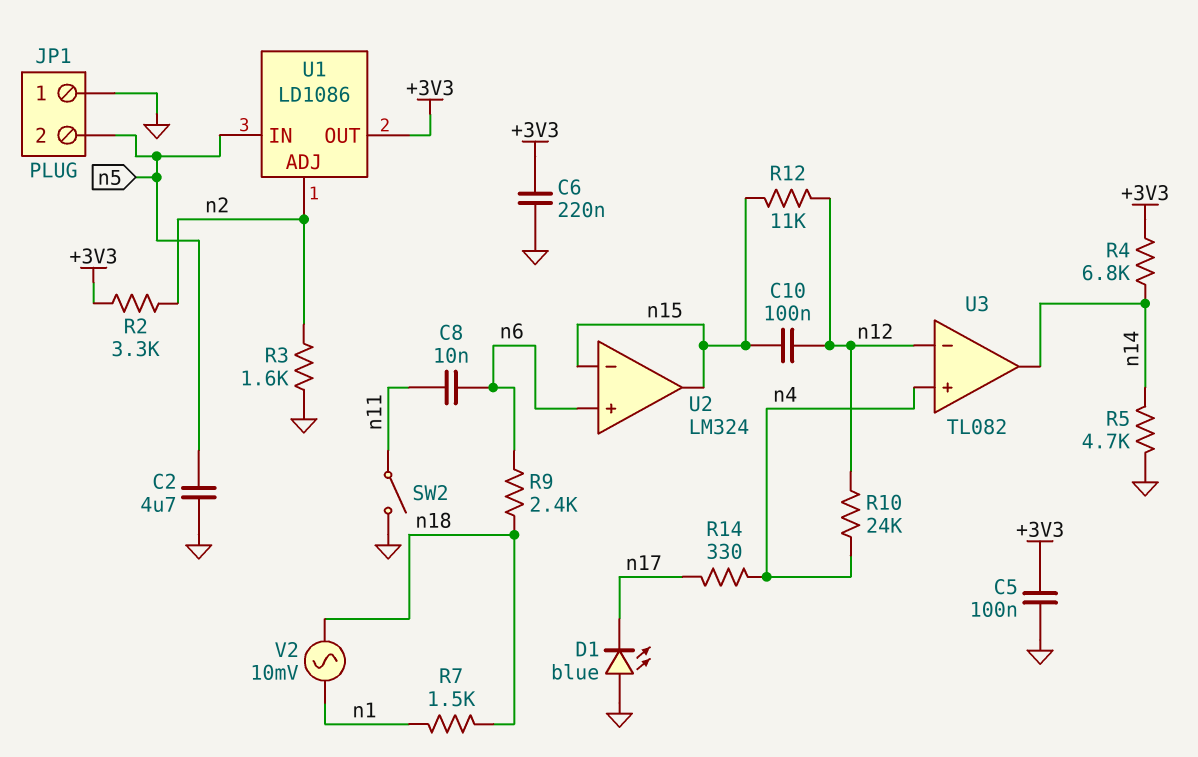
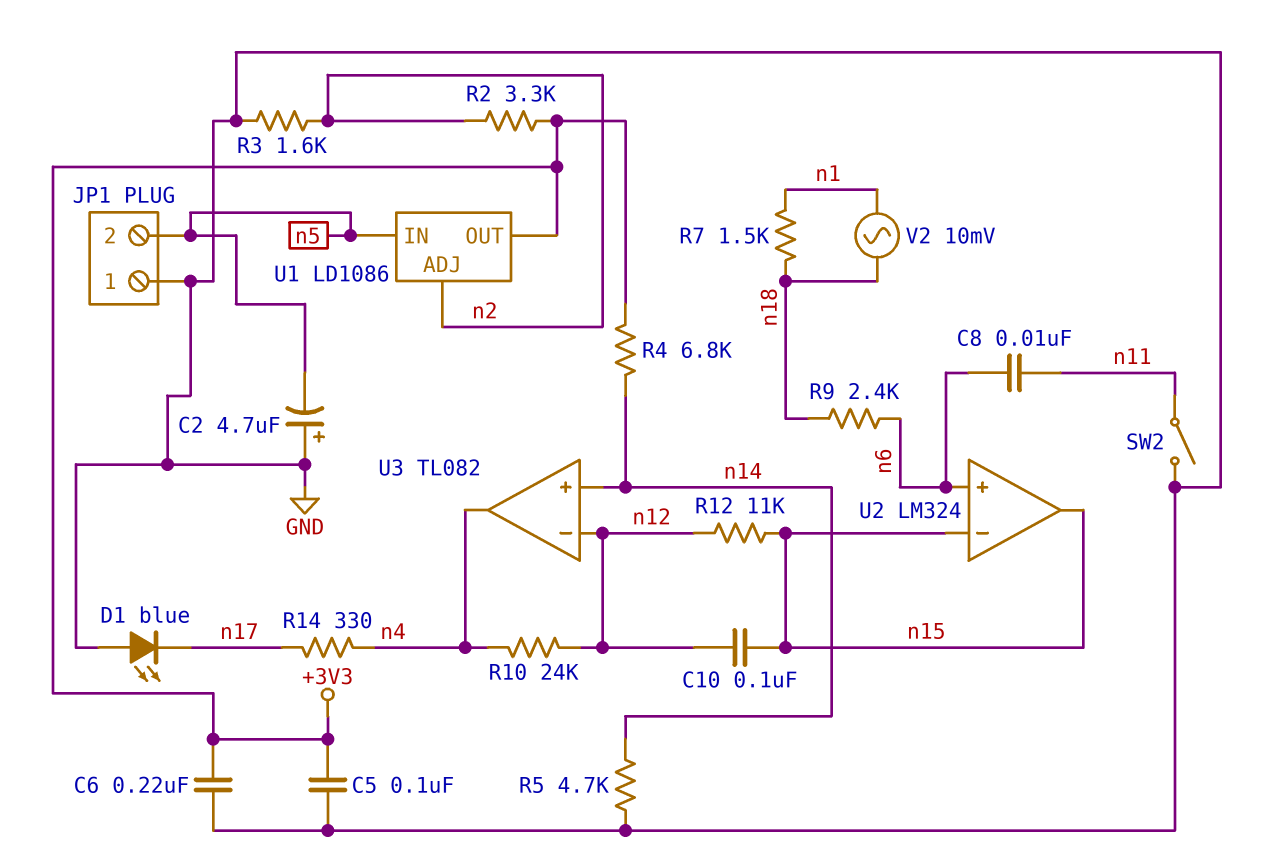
C2: 4.7uF (GND, n5) -> 4.7uF (plus GND, minus n5)
U3 pin in+: n4 -> n14
U3 pin out: n14 -> n4

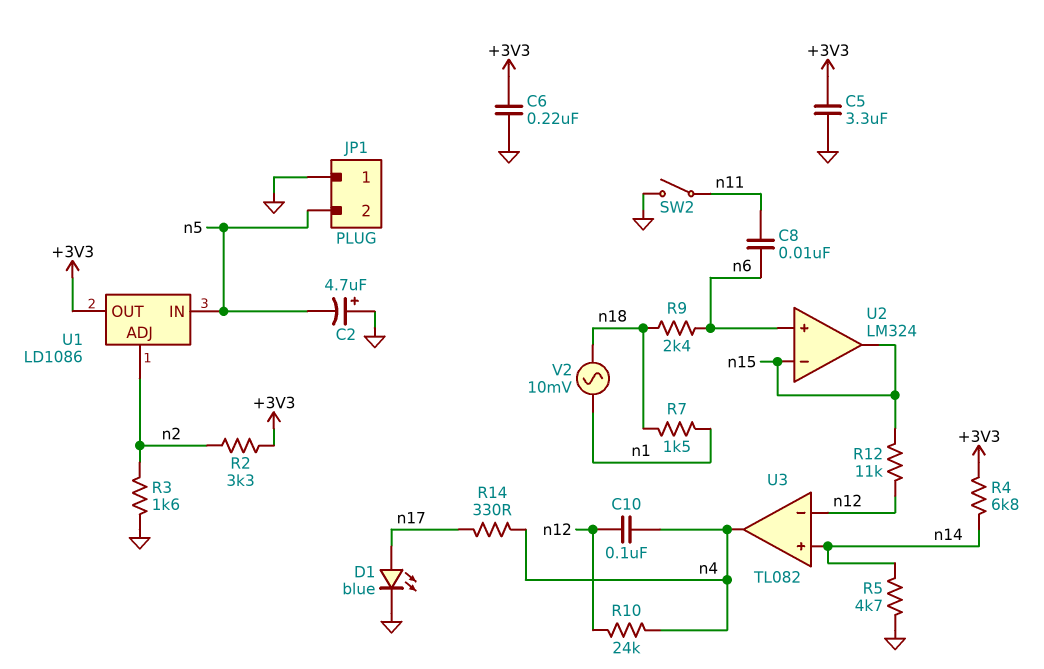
C5: 100nF (+3V3, GND) -> 3.3uF (+3V3, GND)
C10: 100nF (n12, n15) -> 100nF (n4, n12)
D1: LED blue (A GND, K n17) -> LED blue (A n17, K GND)

